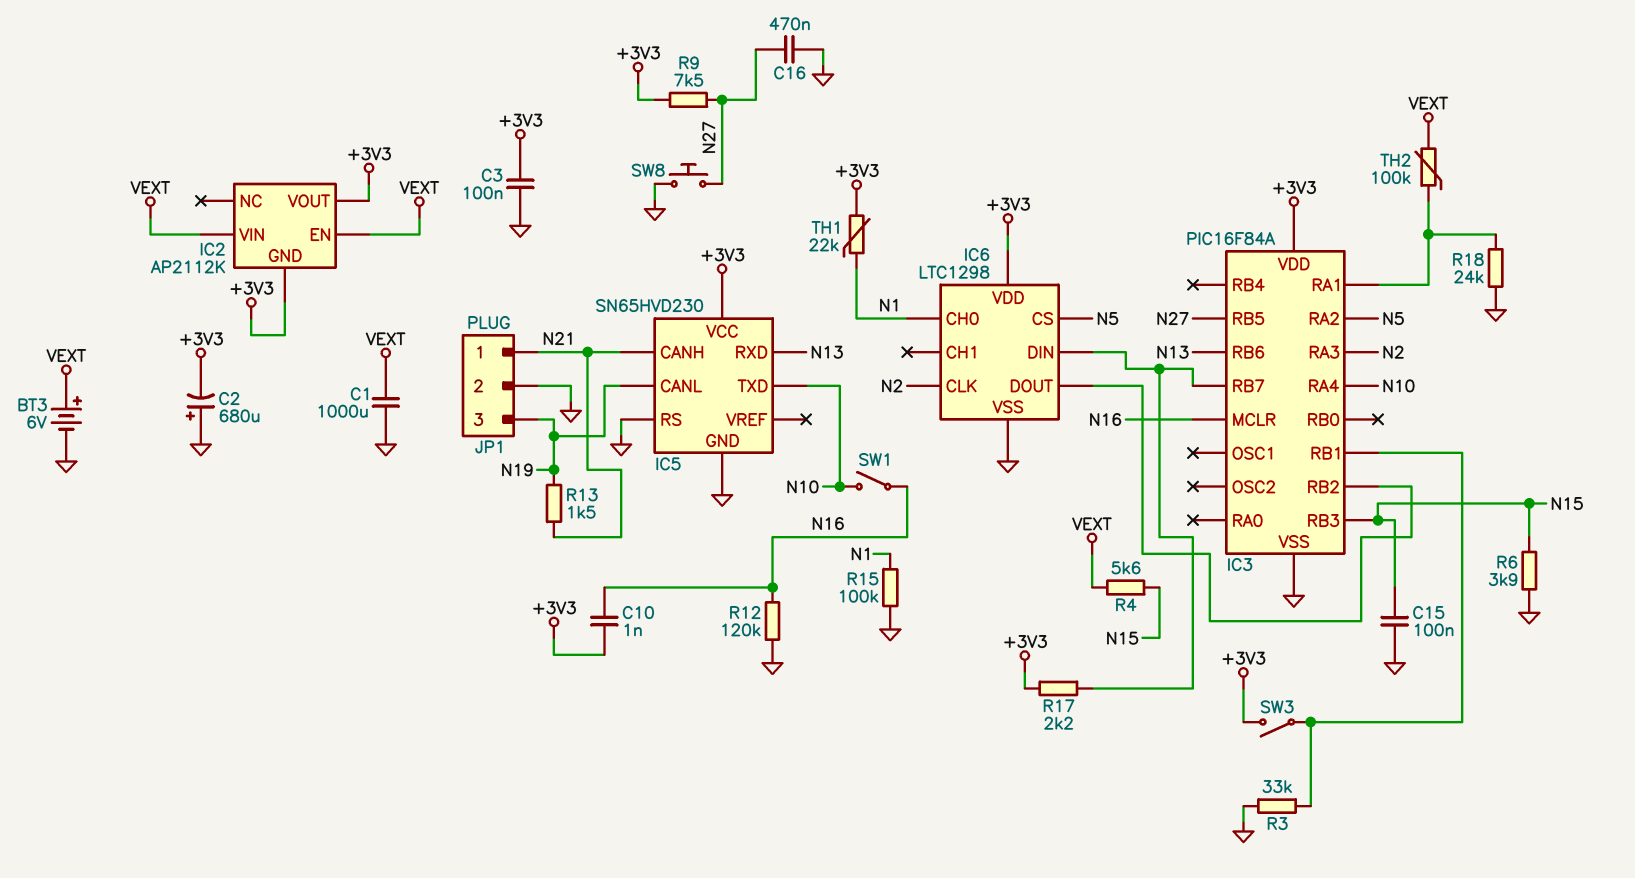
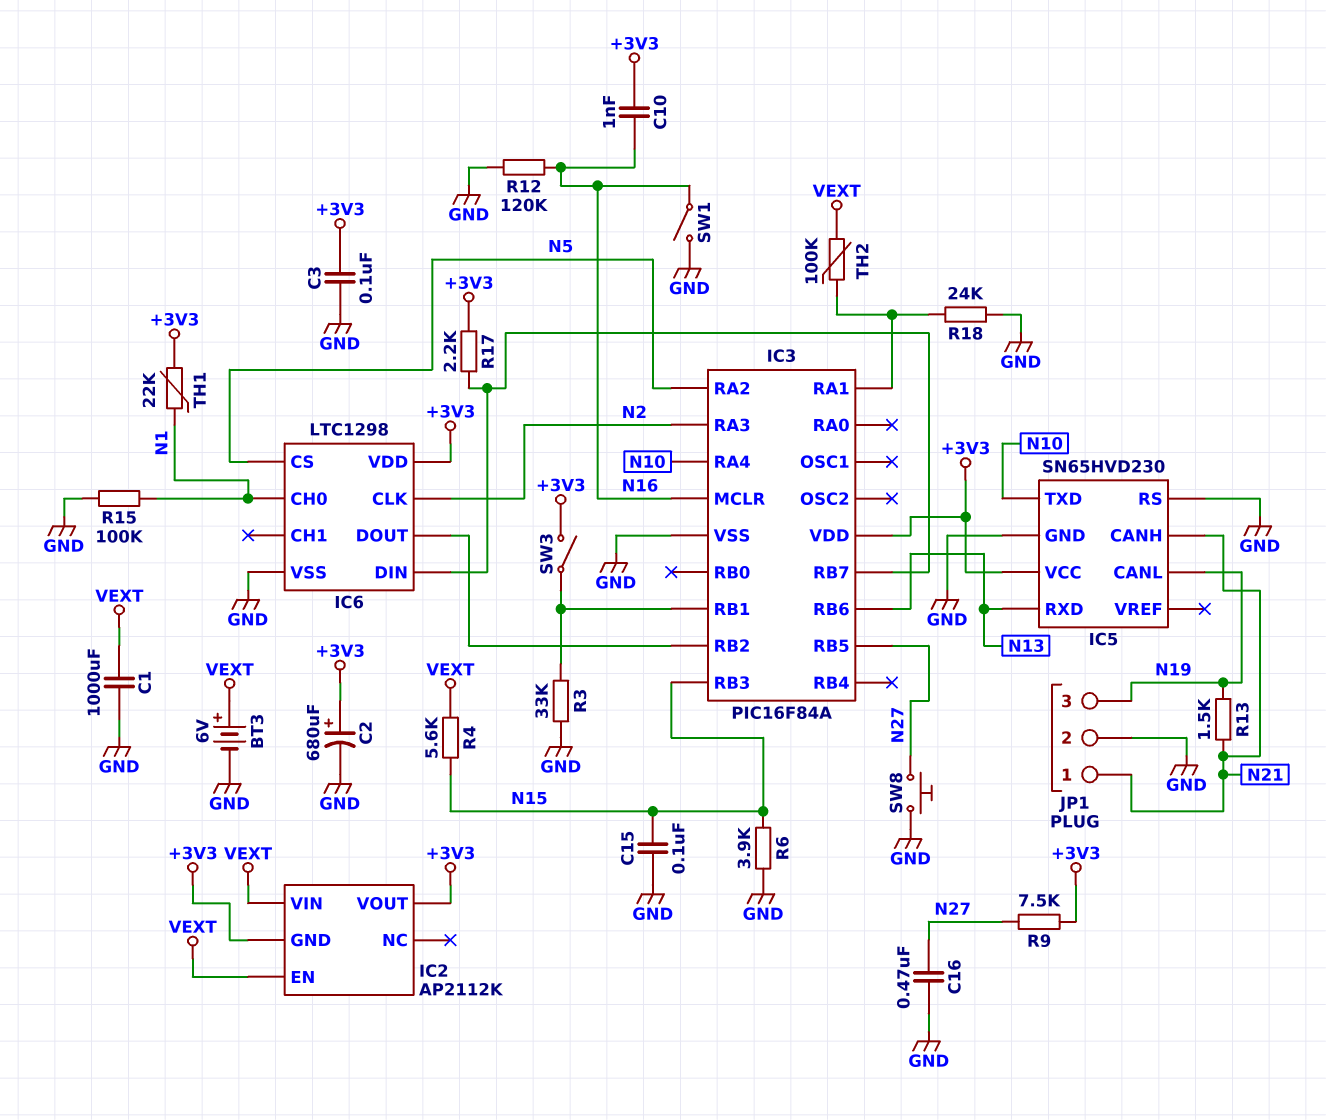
C2: 680uF (plus GND, minus +3V3) -> 680uF (plus +3V3, minus GND)
SW1: switch (N10, N16) -> switch (GND, N16)

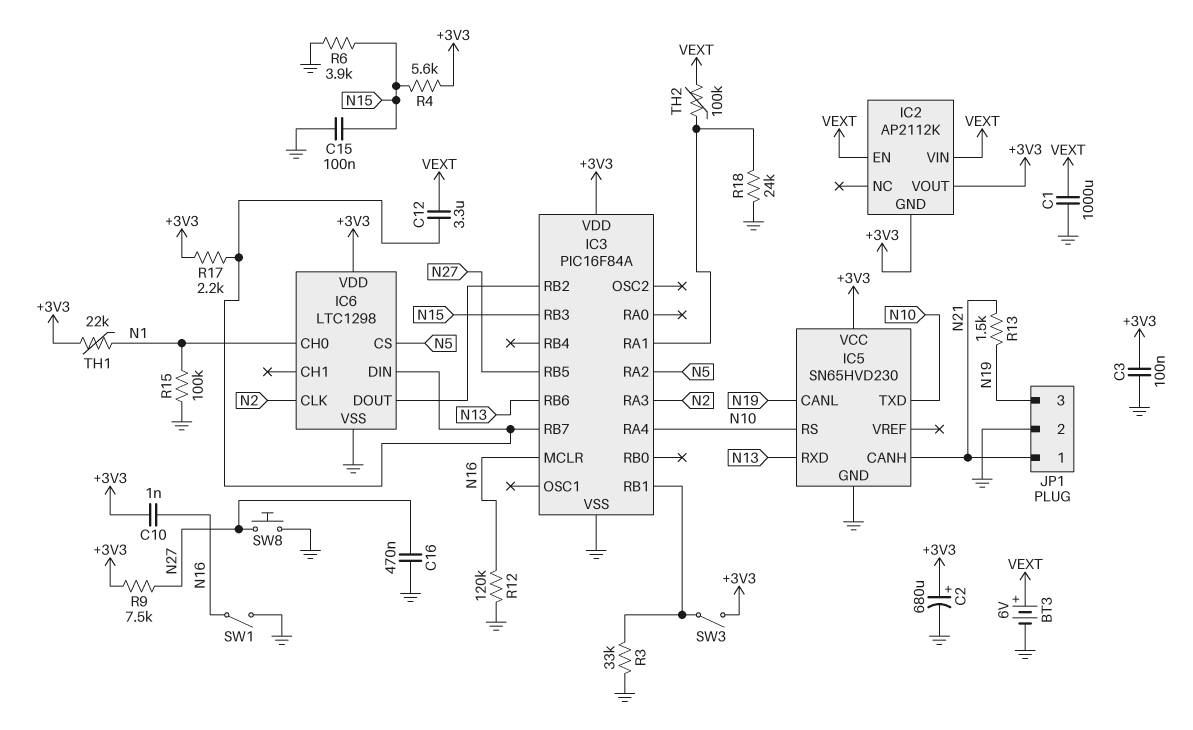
C12: none -> 3.3uF (IC3/RB7, VEXT)
IC5 pin RS: GND -> N10
R4: 5.6k (N15, VEXT) -> 5.6k (+3V3, N15)

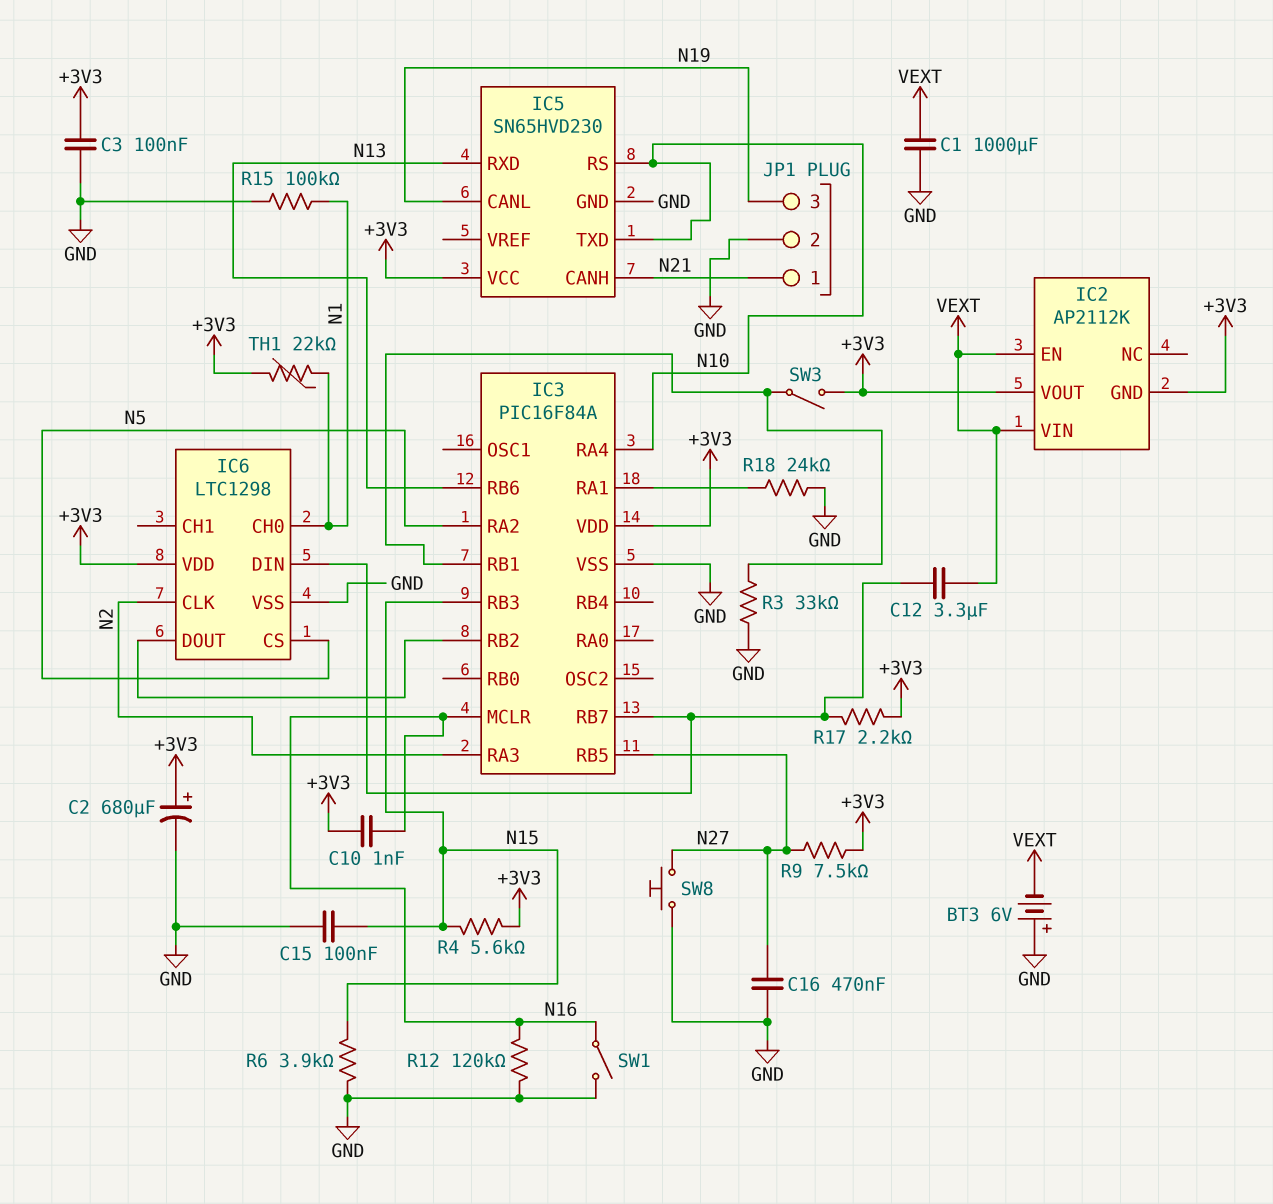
BT3: 6V (plus VEXT, minus GND) -> 6V (plus GND, minus VEXT)
R13: 1.5k (N19, N21) -> none
TH2: 100k (IC3/RA1, VEXT) -> none

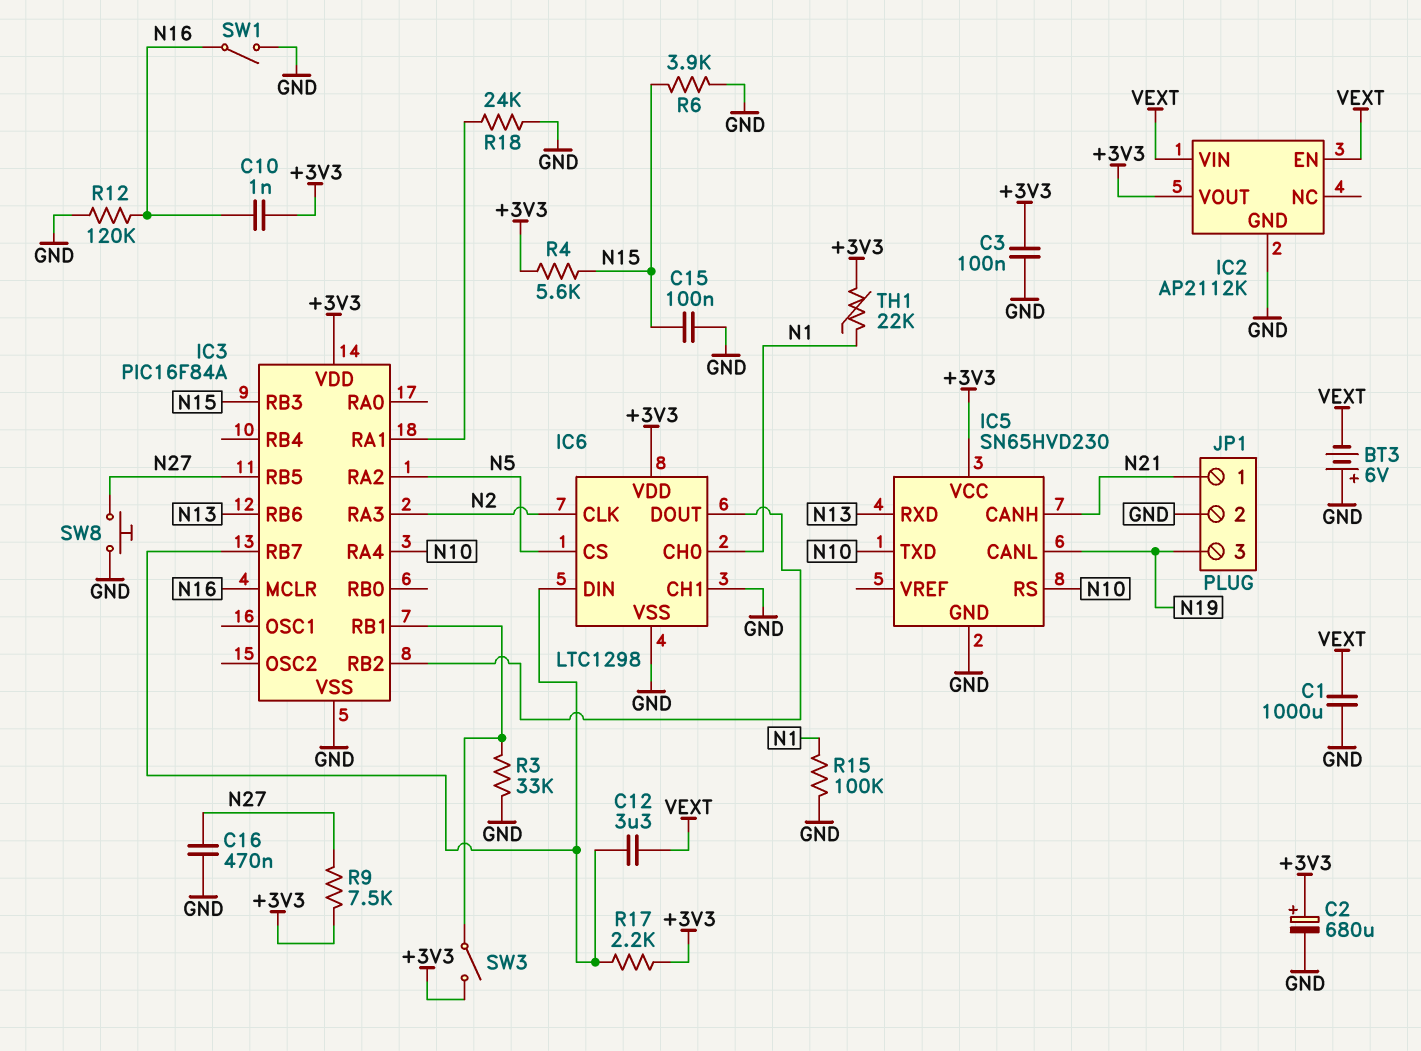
IC2 pin GND: +3V3 -> GND
IC6 pin CH1: none -> GND

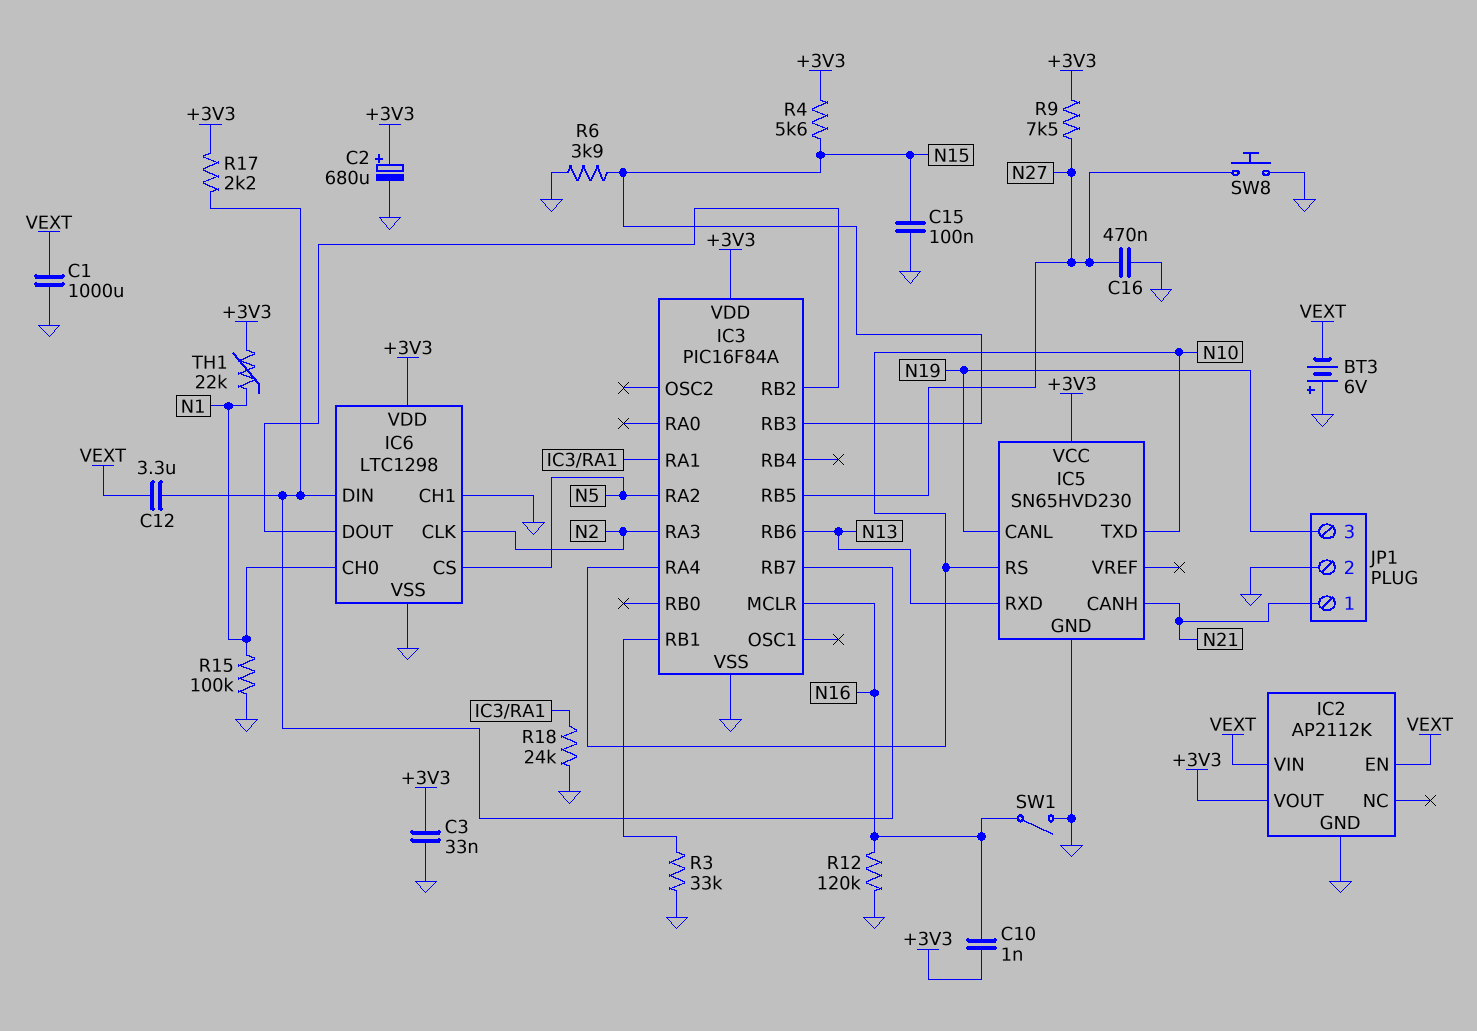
C3: 100nF (+3V3, GND) -> 33nF (+3V3, GND)
SW3: switch (+3V3, IC3/RB1) -> none

